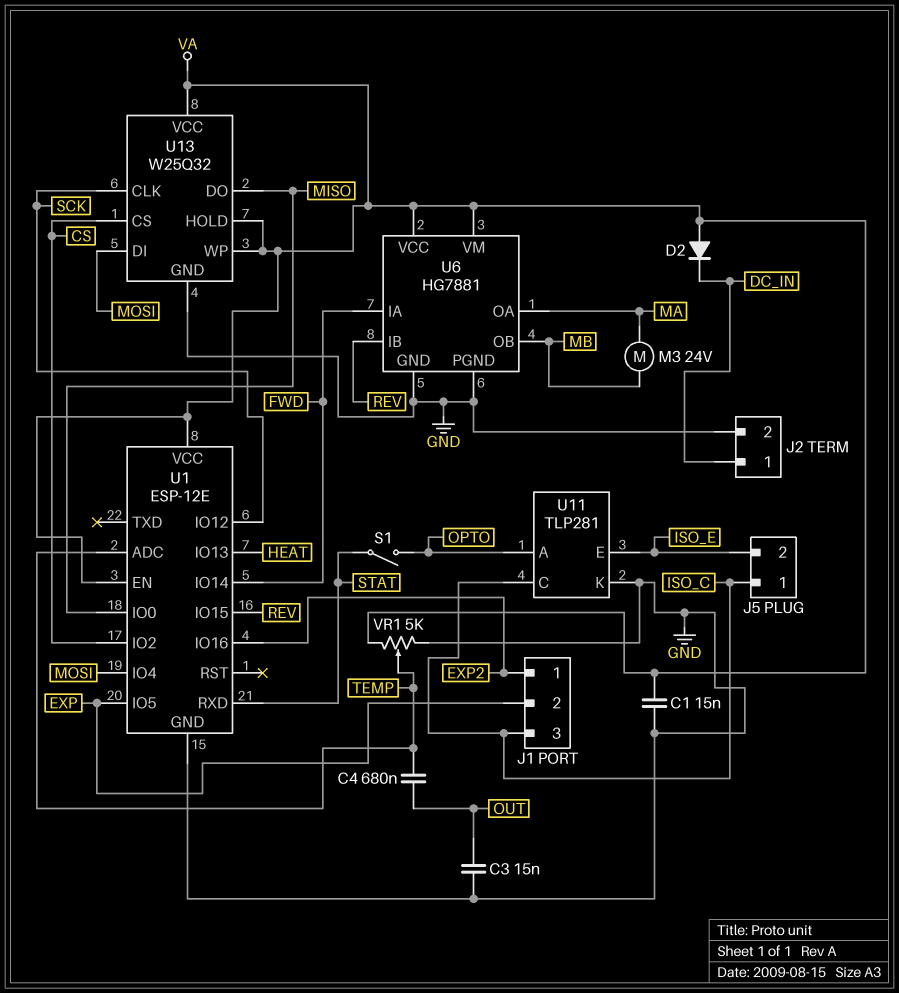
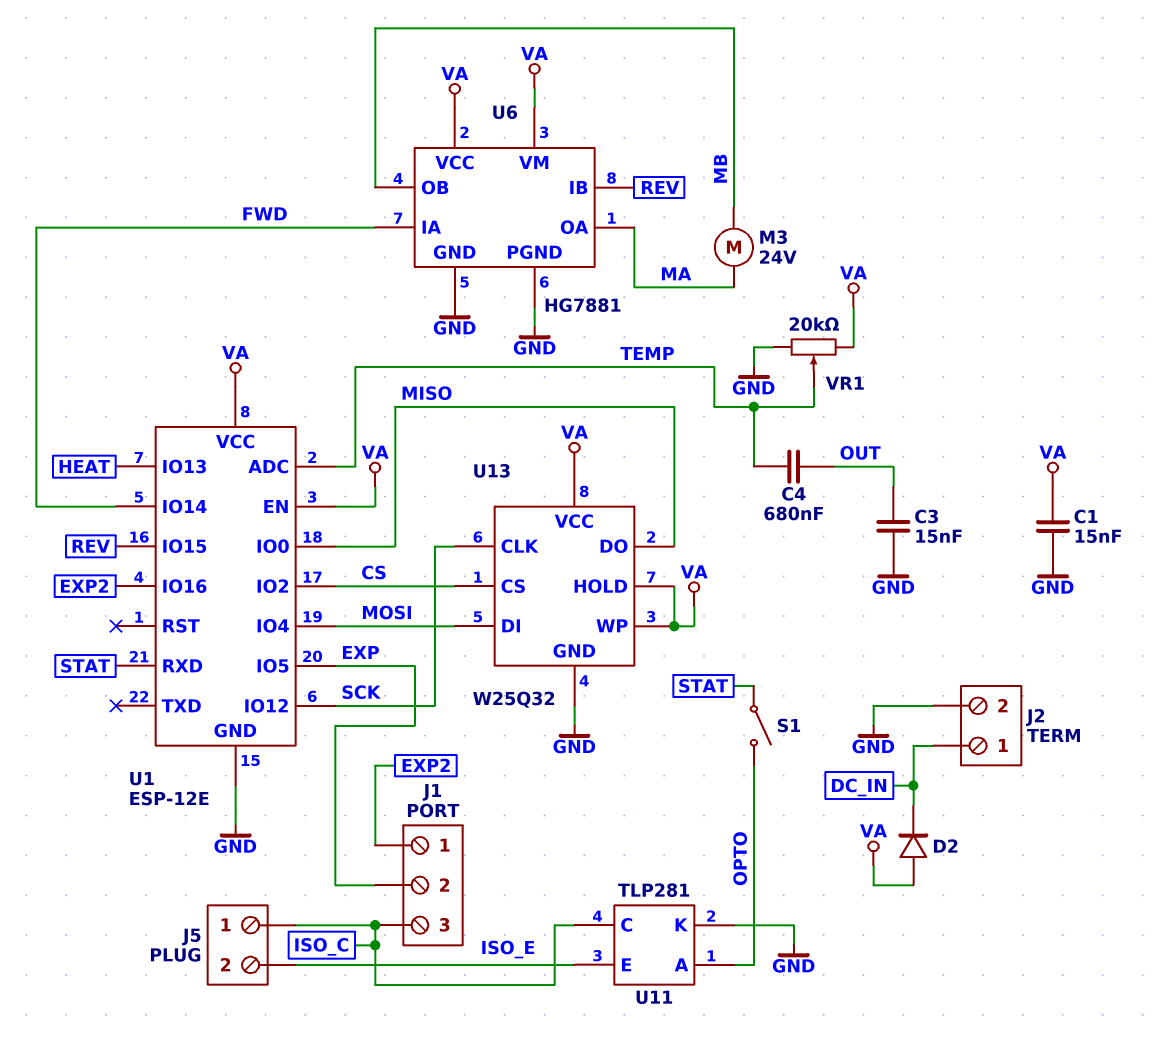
VR1: 5k (GND, VA, wiper TEMP) -> 20k (GND, VA, wiper TEMP)

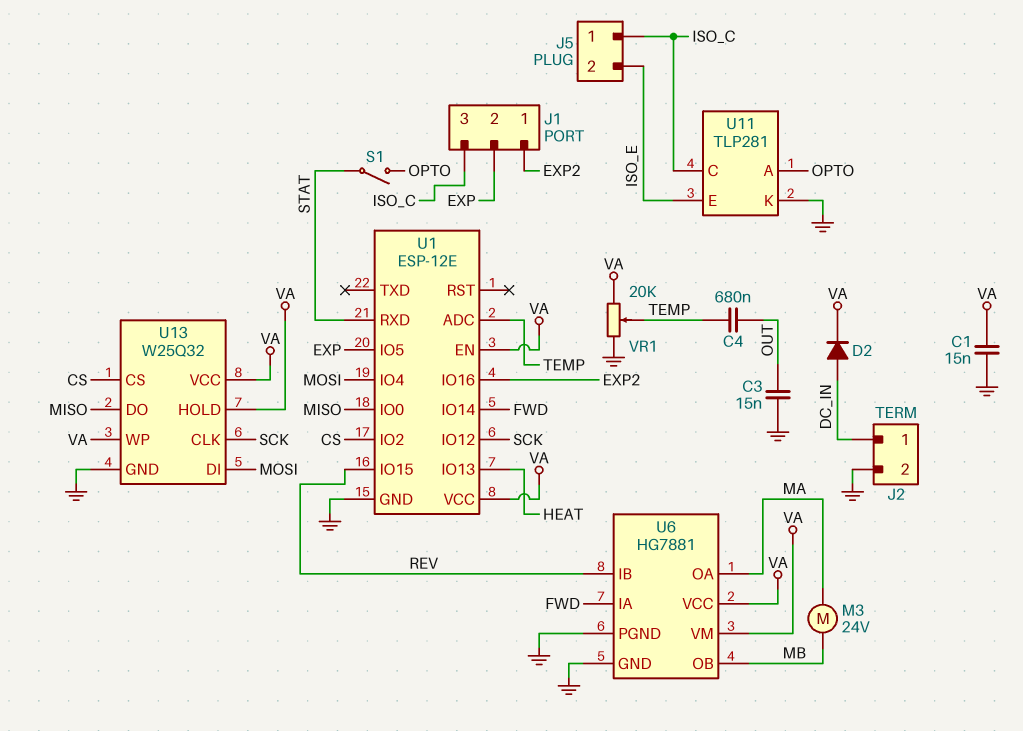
D2: diode (A VA, K DC_IN) -> diode (A DC_IN, K VA)

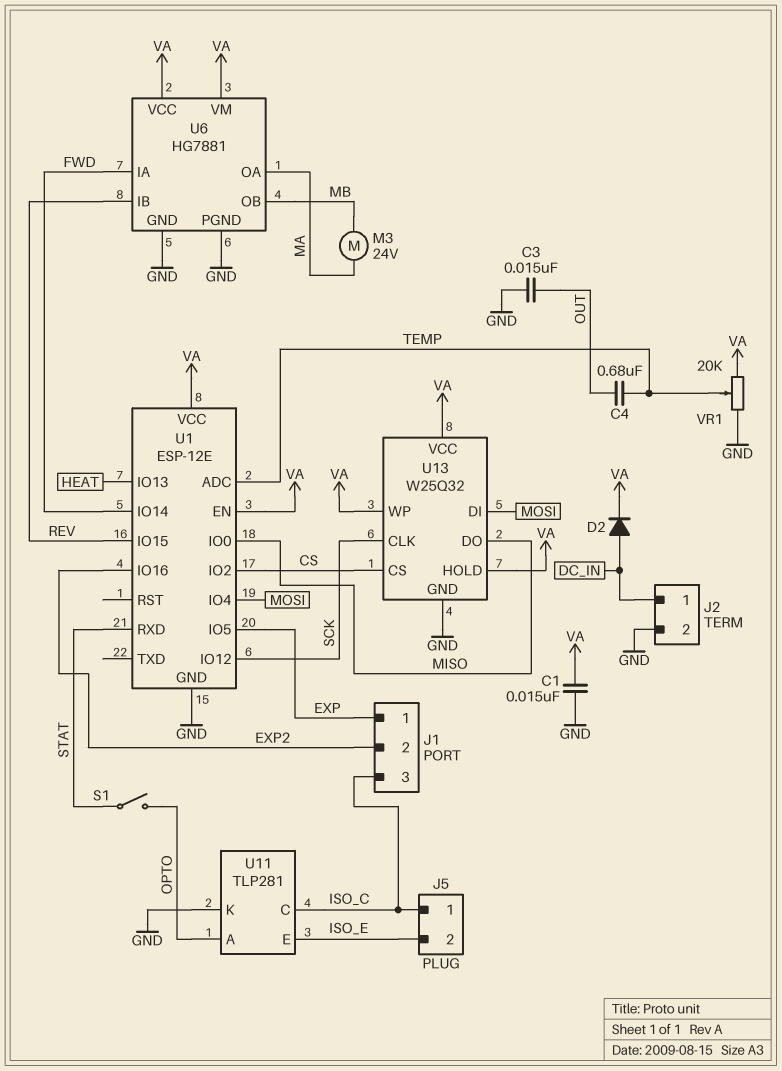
J1 pin 1: EXP2 -> EXP
J1 pin 2: EXP -> EXP2

